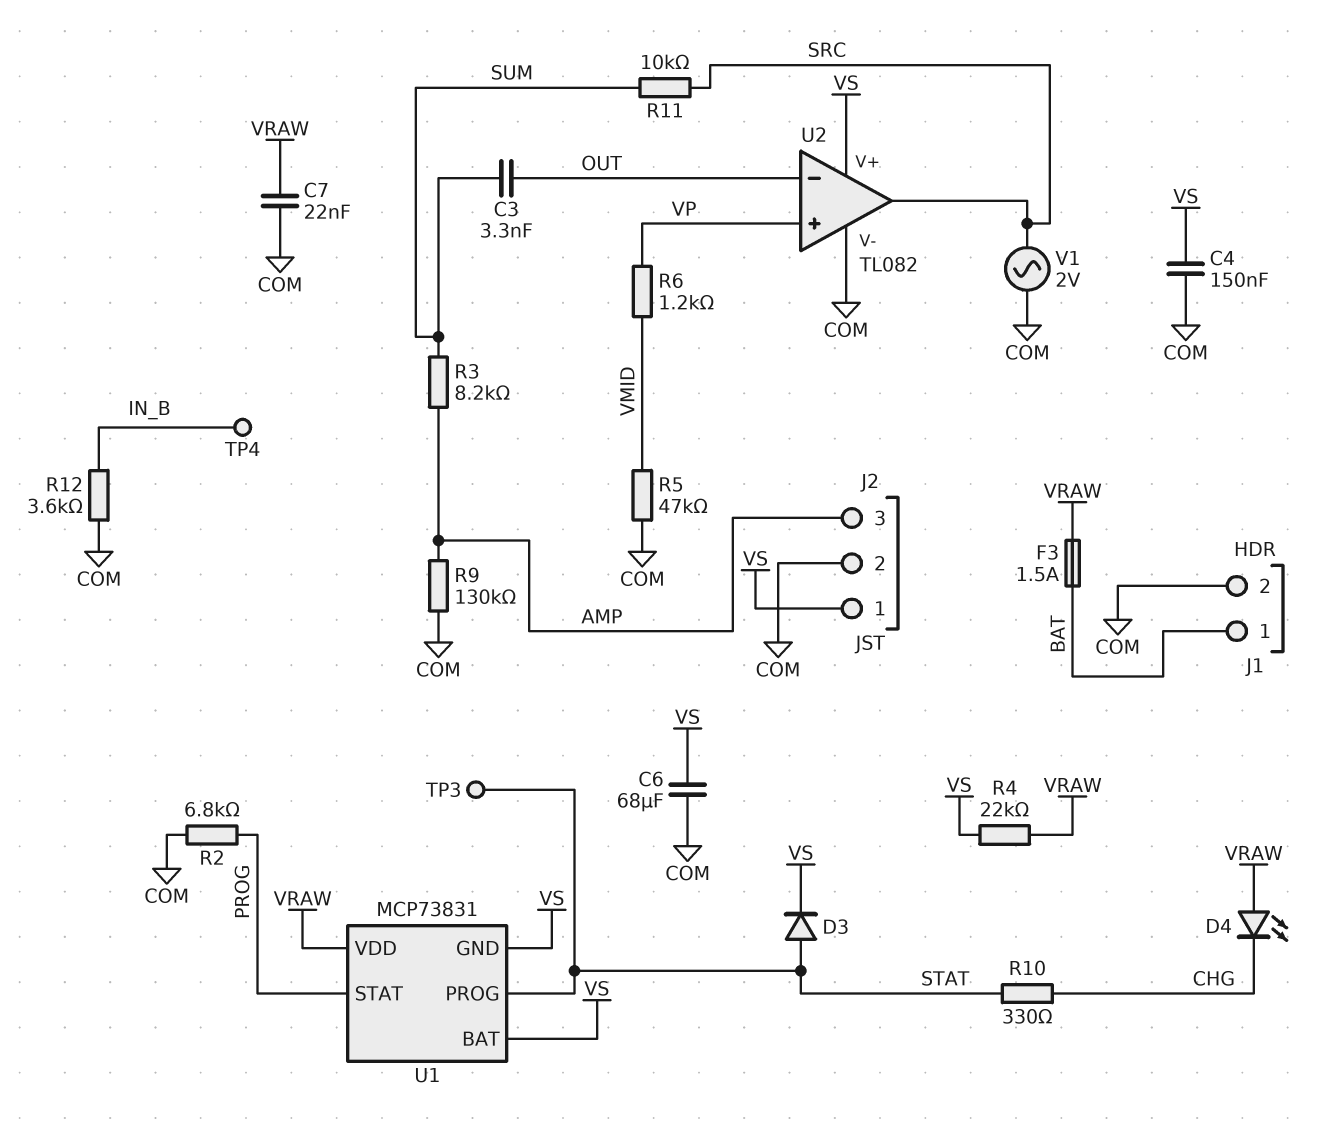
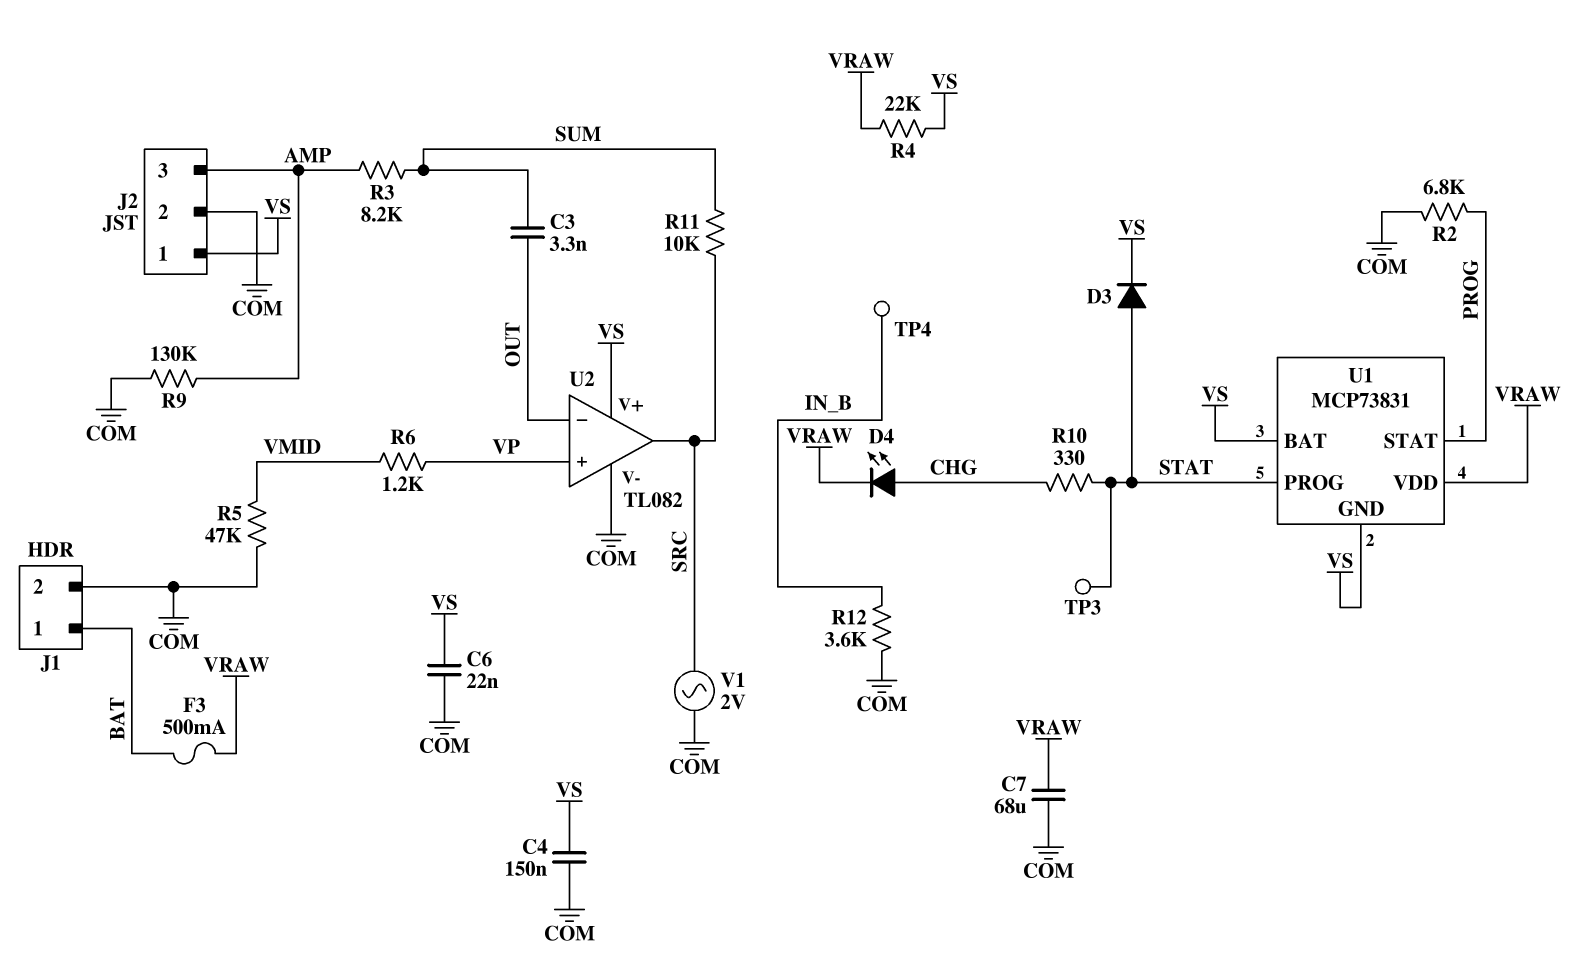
C6: 68uF (COM, VS) -> 22nF (COM, VS)
C7: 22nF (COM, VRAW) -> 68uF (COM, VRAW)
D4: LED (A VRAW, K CHG) -> LED (A CHG, K VRAW)
F3: 1.5A (BAT, VRAW) -> 500mA (BAT, VRAW)

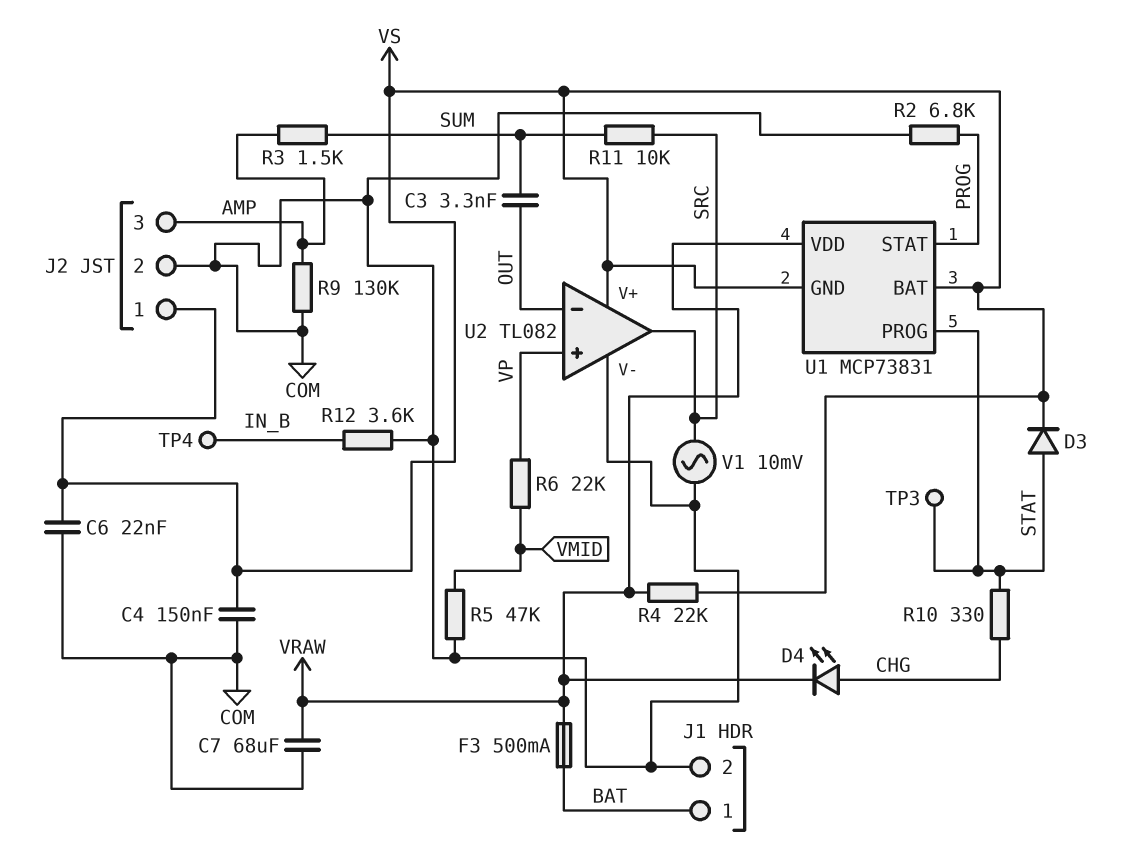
R3: 8.2k (AMP, SUM) -> 1.5k (AMP, SUM)
R6: 1.2k (VMID, VP) -> 22k (VMID, VP)
V1: AC 2V (COM, SRC) -> AC 10mV (COM, SRC)

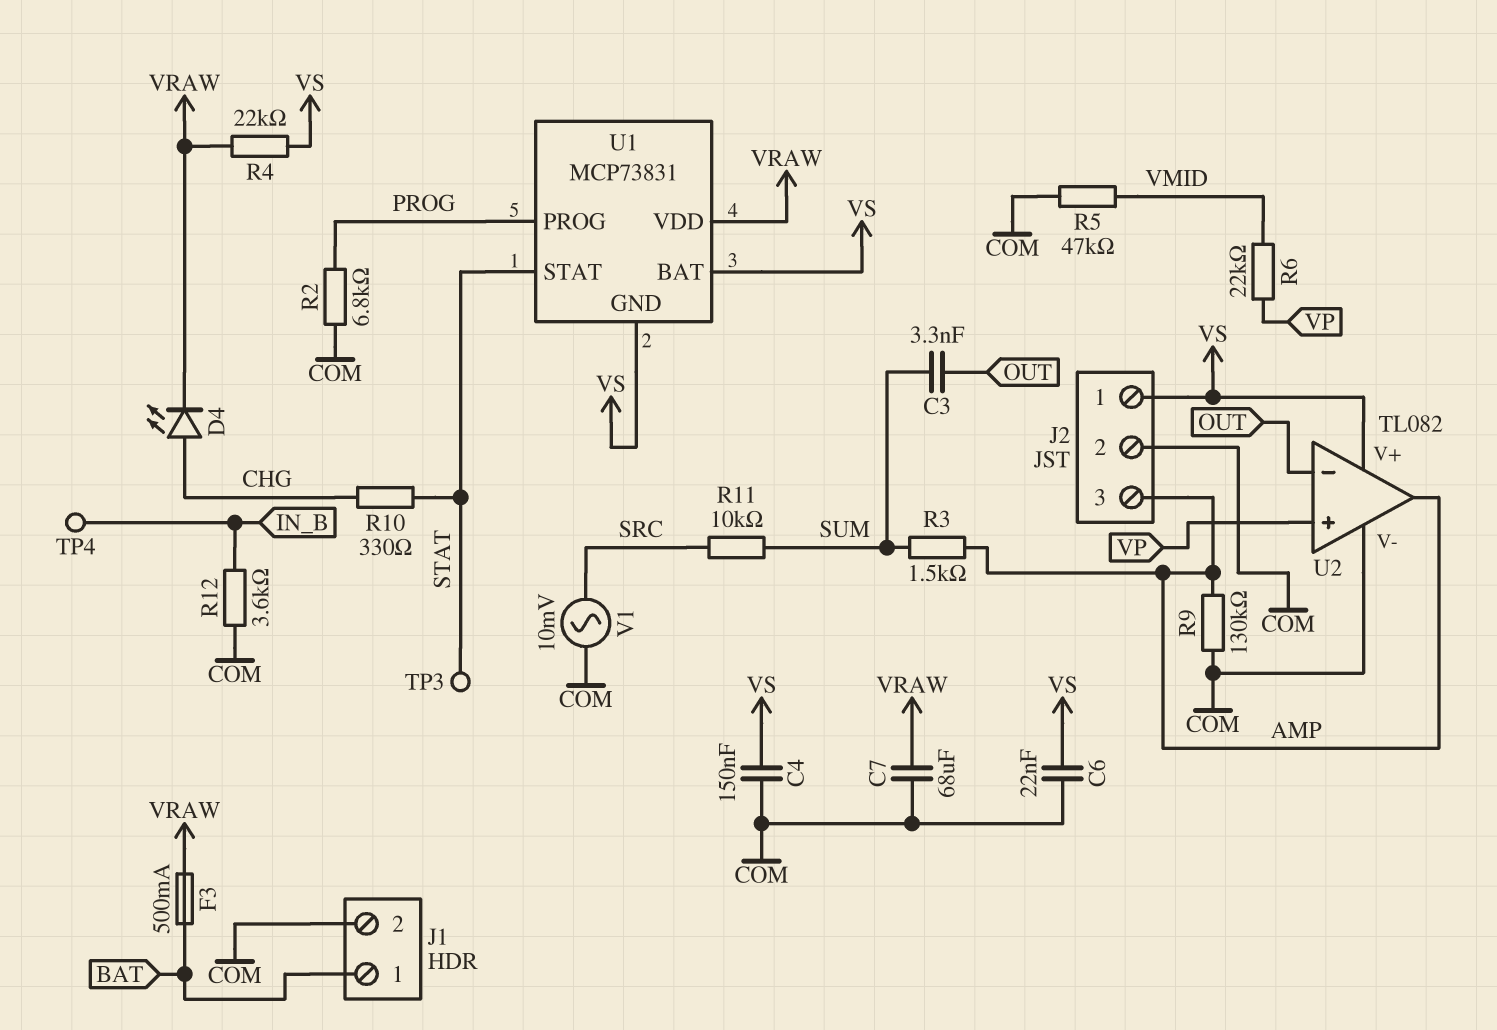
D3: diode (A STAT, K VS) -> none
U1 pin PROG: STAT -> PROG
U1 pin STAT: PROG -> STAT
U2 pin out: SRC -> AMP

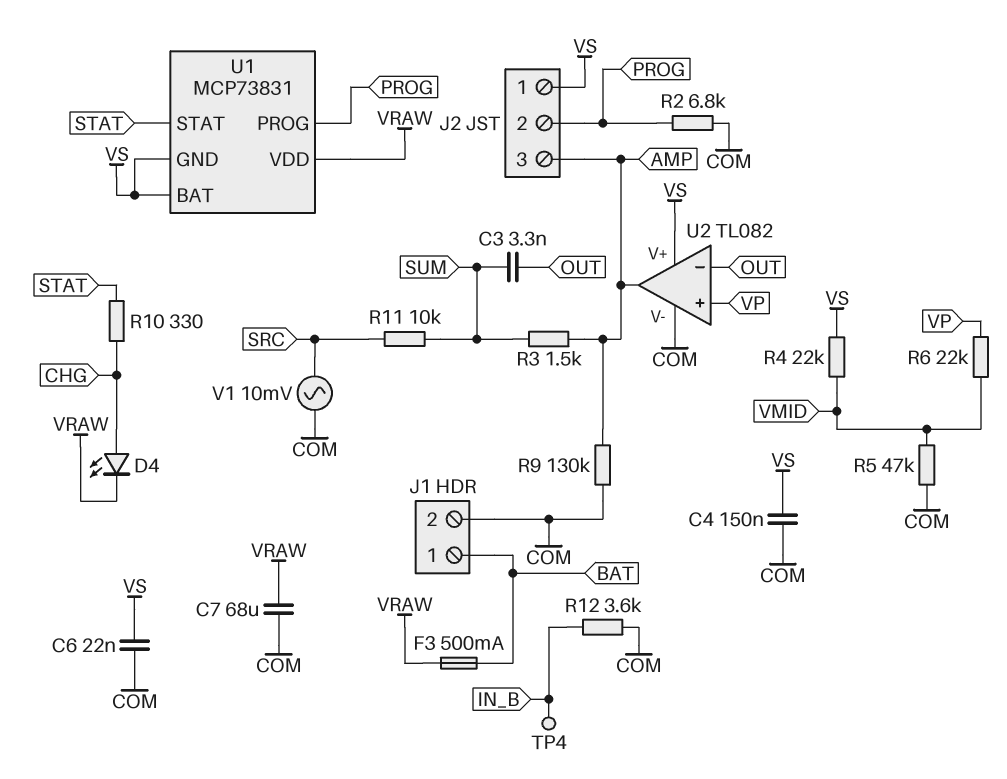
J2 pin 2: COM -> PROG
R4: 22k (VRAW, VS) -> 22k (VMID, VS)
TP3: test point (STAT) -> none

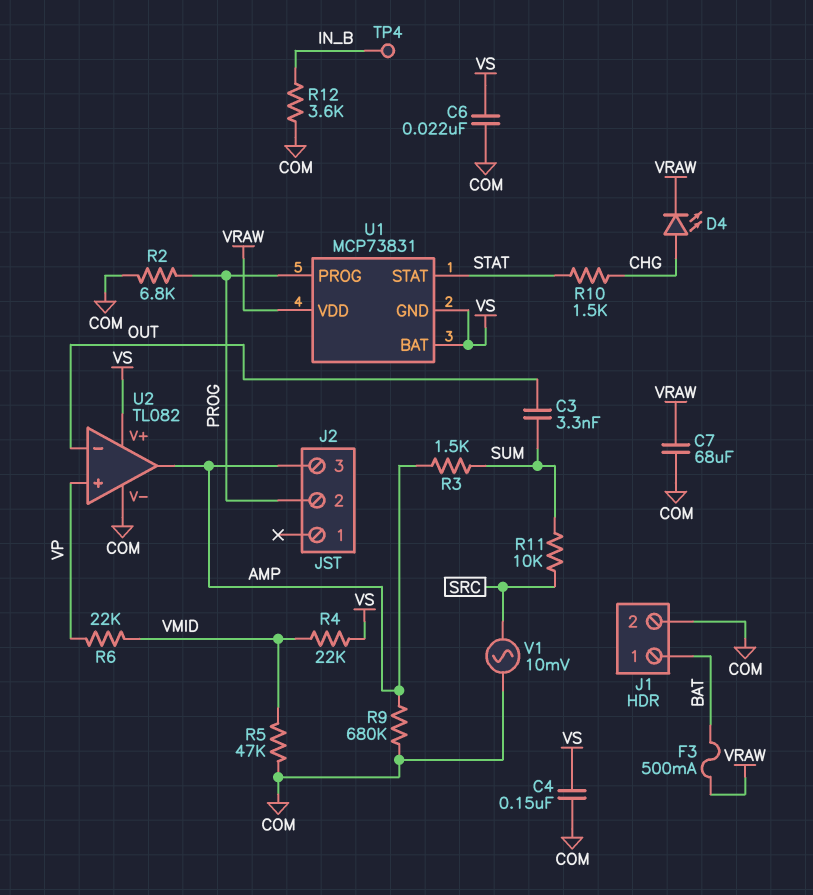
J2 pin 1: VS -> none
R9: 130k (AMP, COM) -> 680k (AMP, COM)
R10: 330 (CHG, STAT) -> 1.5k (CHG, STAT)

